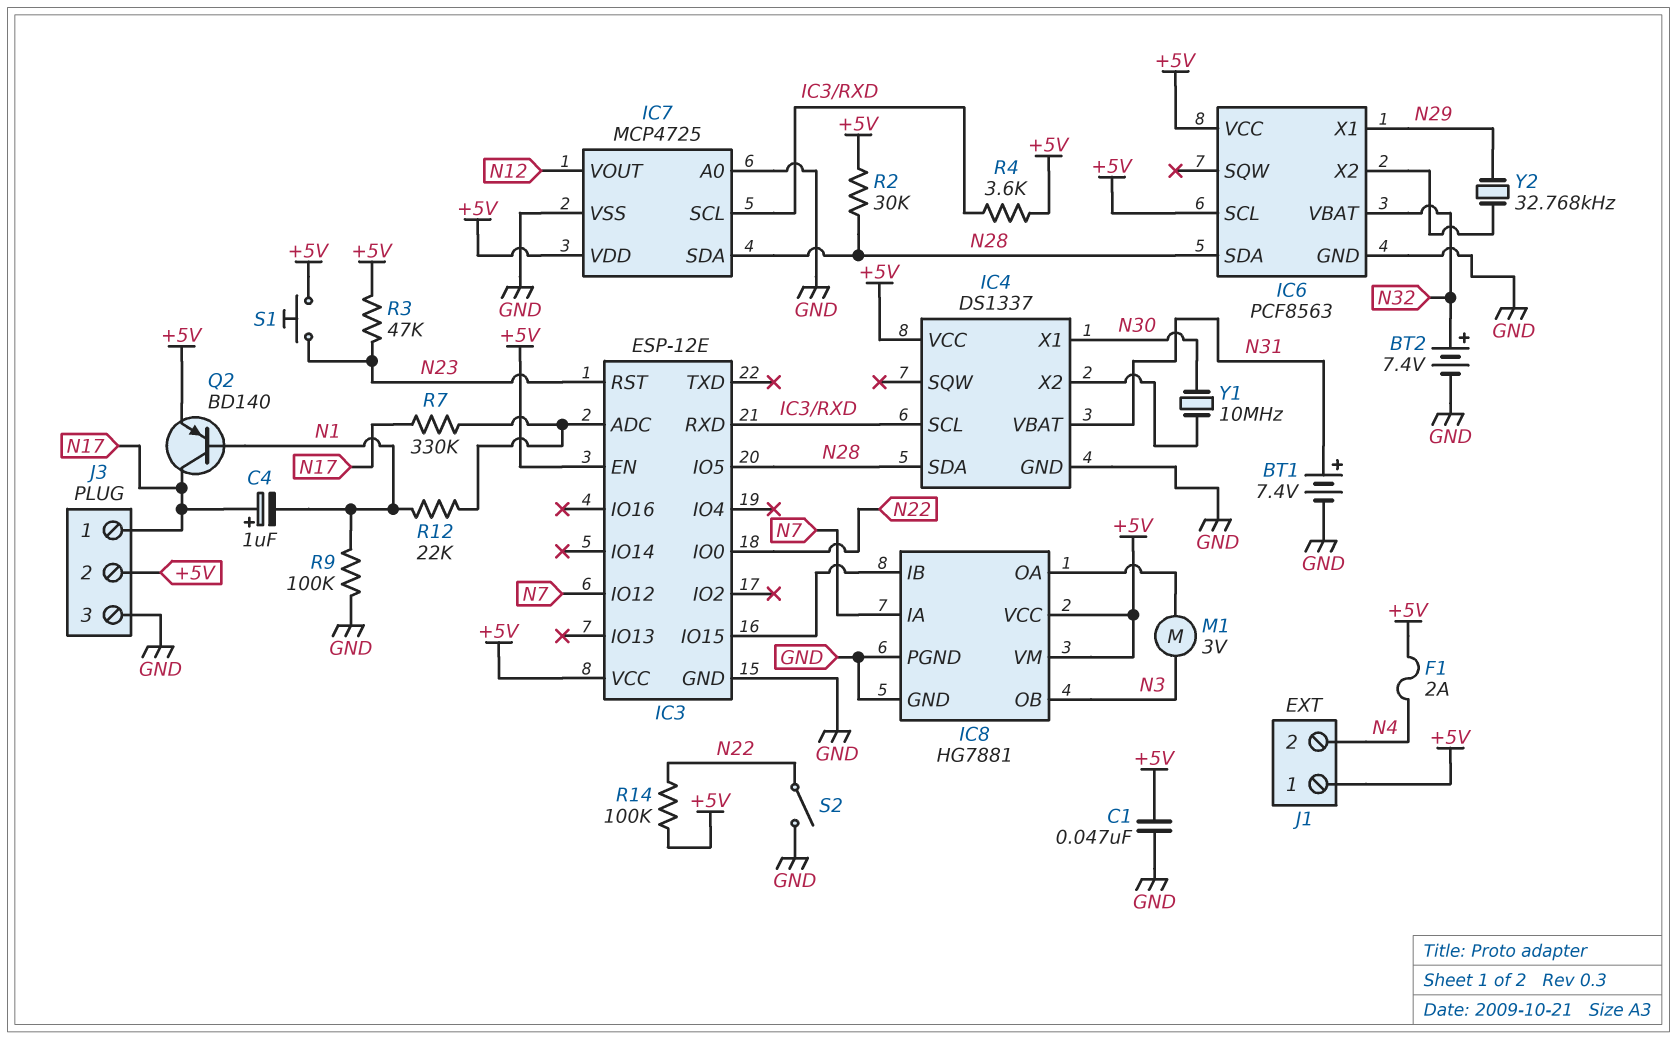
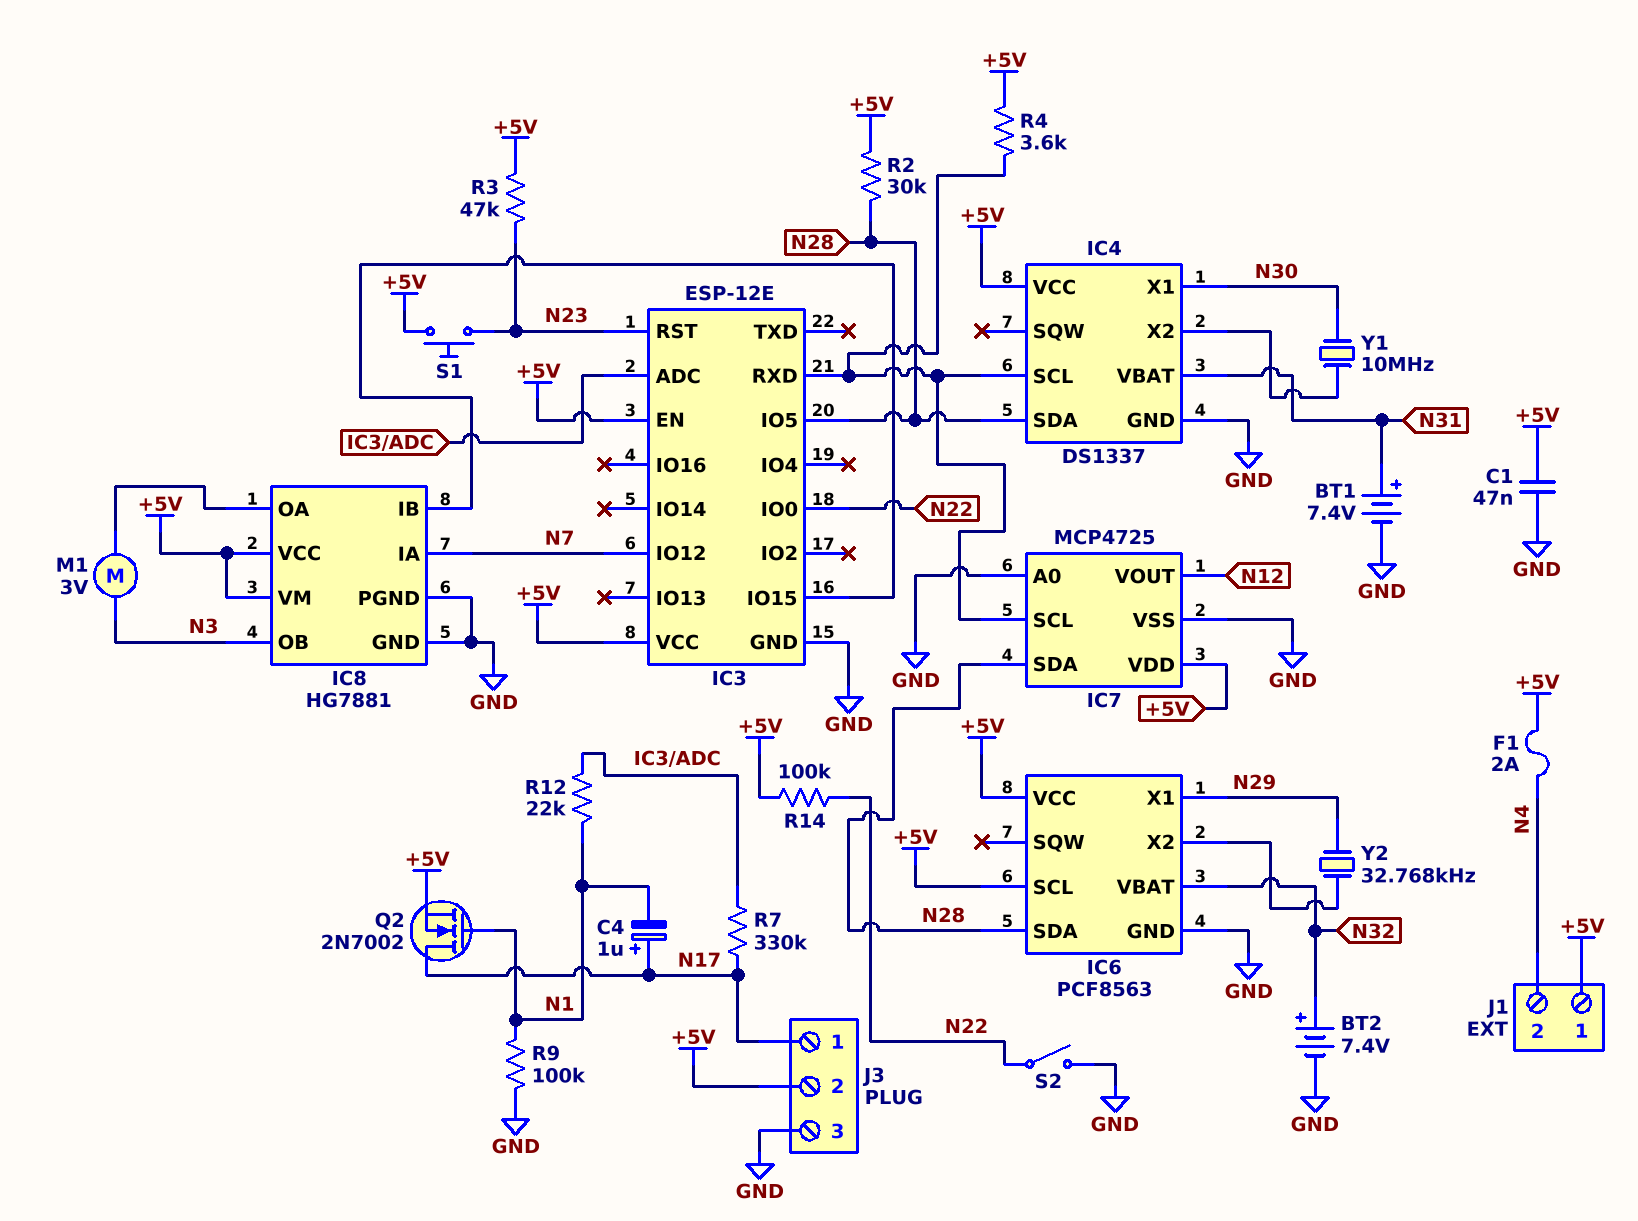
Q2: PNP BD140 (B N1, C N17, E +5V) -> NMOS 2N7002 (G N1, D N17, S +5V)

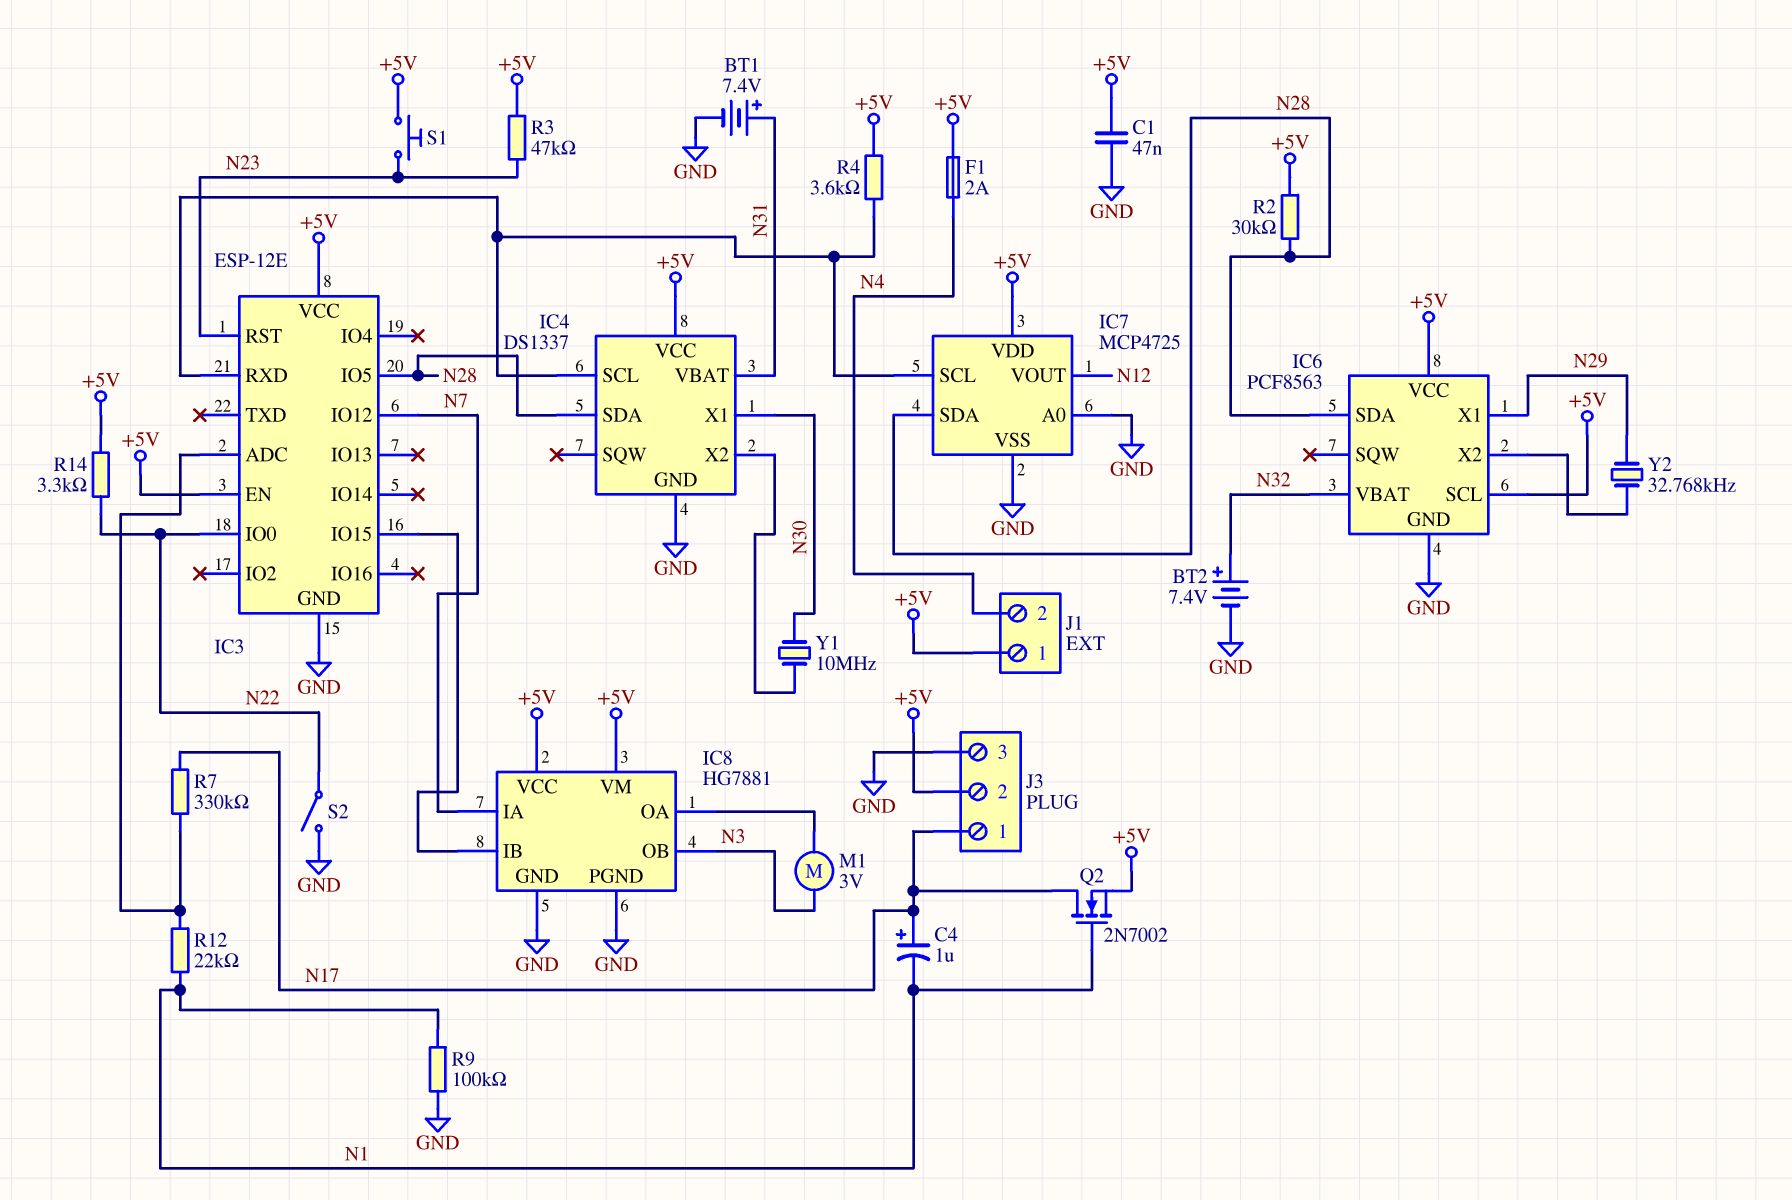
R14: 100k (+5V, N22) -> 3.3k (+5V, N22)

